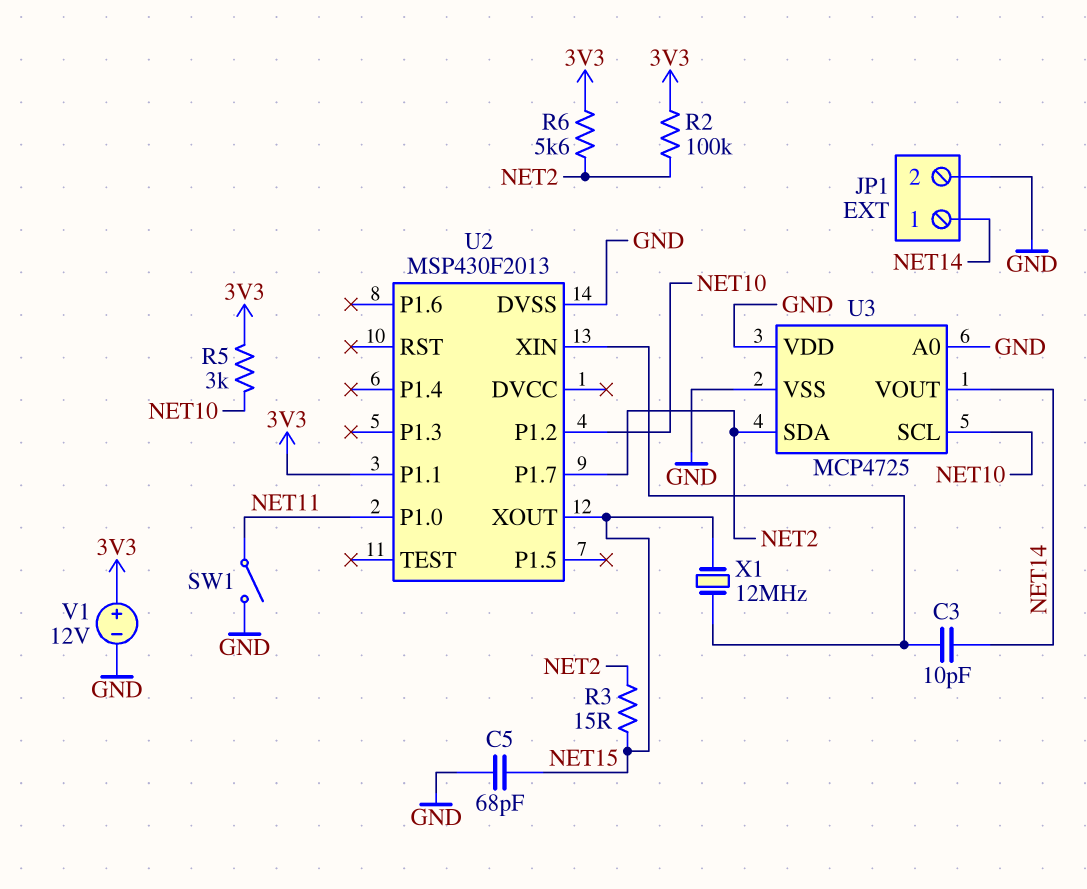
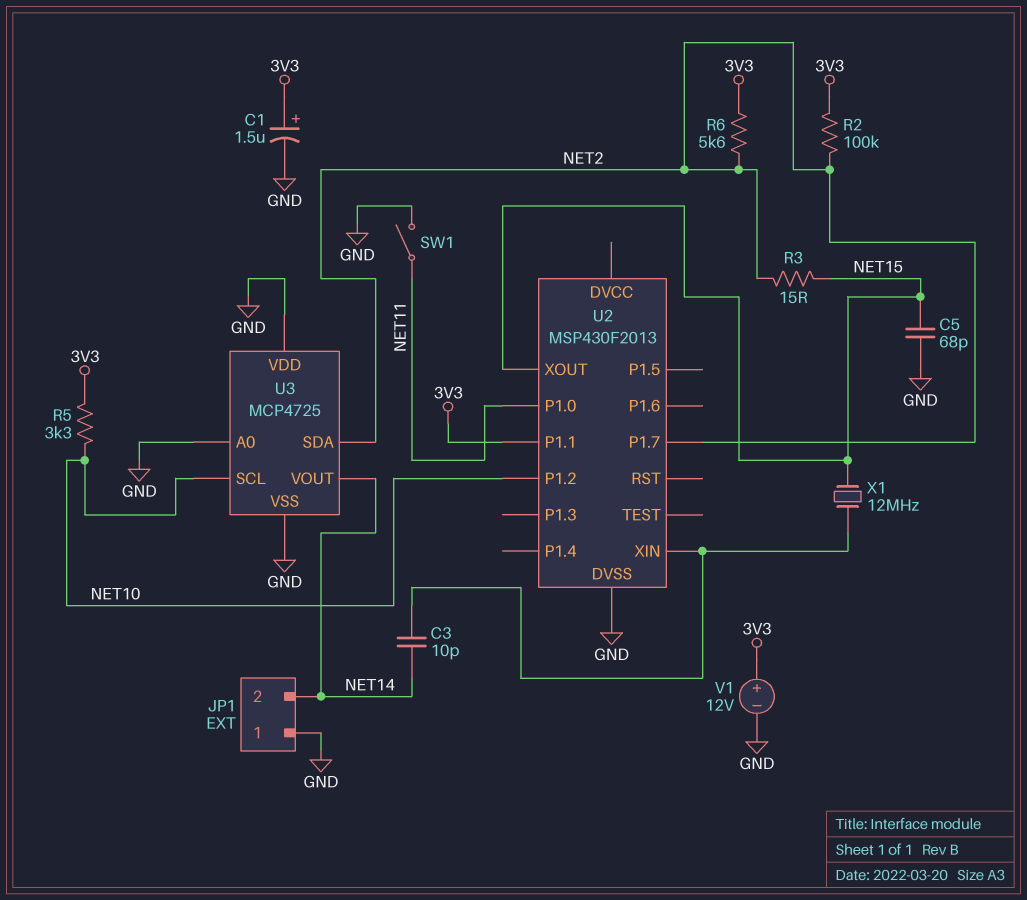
C1: none -> 1.5uF (plus 3V3, minus GND)
JP1 pin 1: NET14 -> GND
JP1 pin 2: GND -> NET14
R5: 3k (3V3, NET10) -> 3.3k (3V3, NET10)

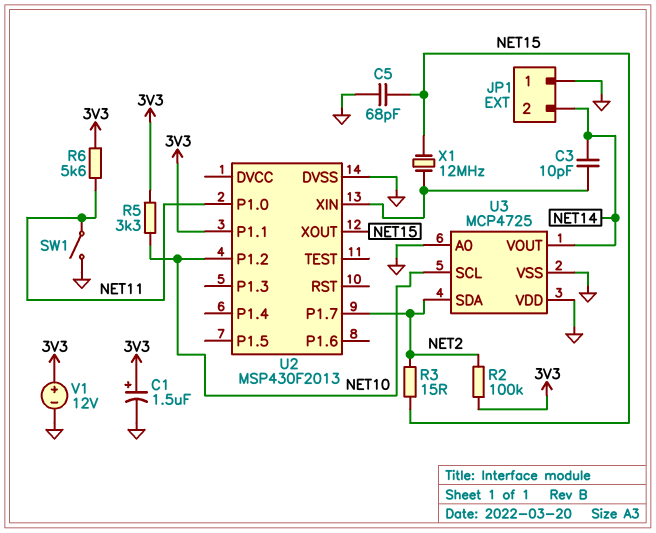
R6: 5.6k (3V3, NET2) -> 5.6k (3V3, NET11)

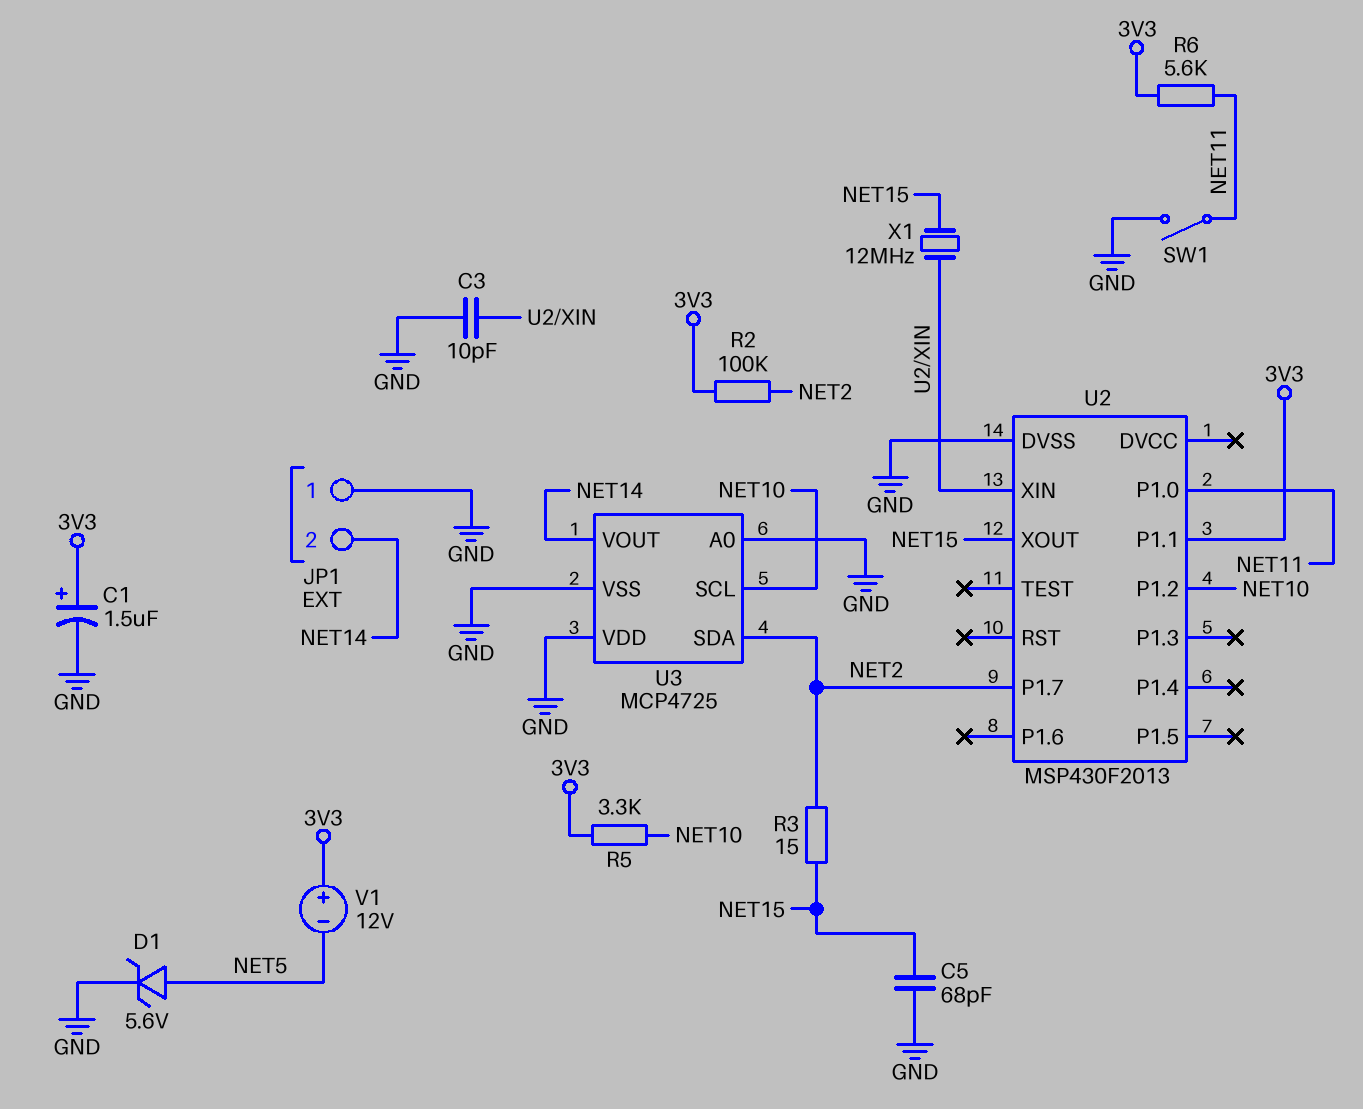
C3: 10pF (NET14, U2/XIN) -> 10pF (GND, U2/XIN)
D1: none -> zener 5.6V (A NET5, K GND)
V1: 12V (plus 3V3, minus GND) -> 12V (plus 3V3, minus NET5)

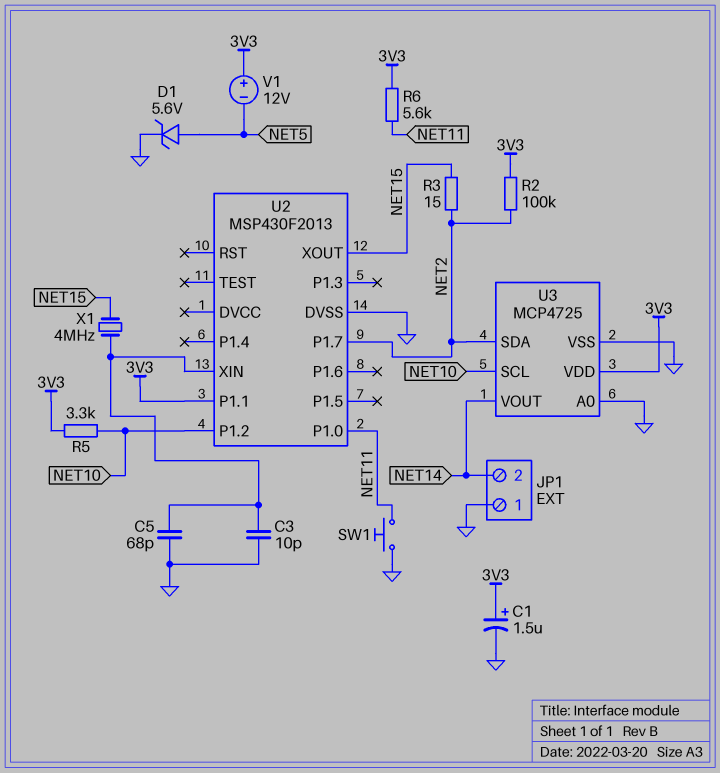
C5: 68pF (GND, NET15) -> 68pF (GND, U2/XIN)
SW1: switch (GND, NET11) -> button (GND, NET11)
U3 pin VDD: GND -> 3V3
X1: 12MHz (NET15, U2/XIN) -> 4MHz (NET15, U2/XIN)

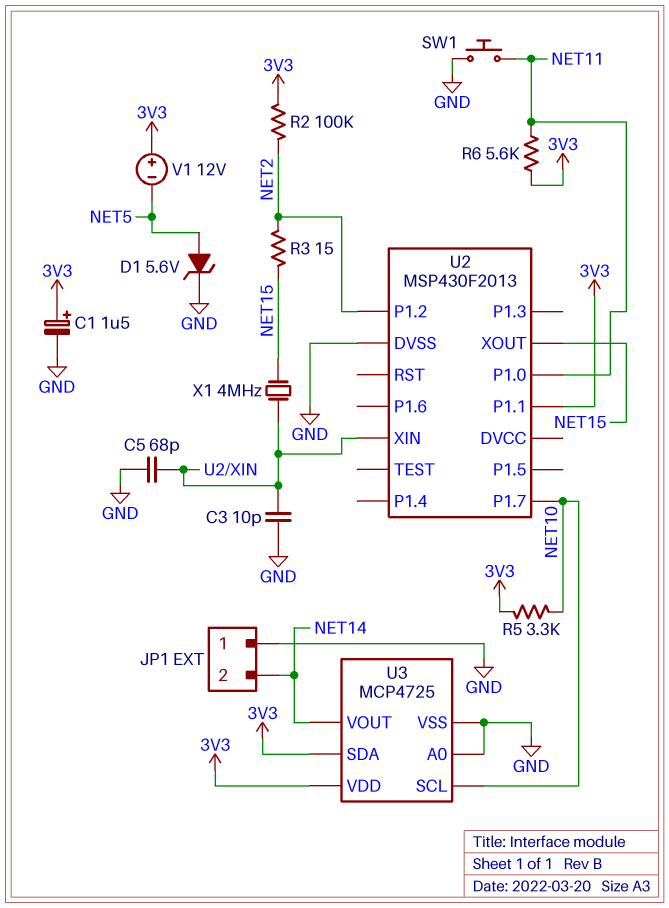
U2 pin P1.2: NET10 -> NET2
U2 pin P1.7: NET2 -> NET10
U3 pin SDA: NET2 -> 3V3

